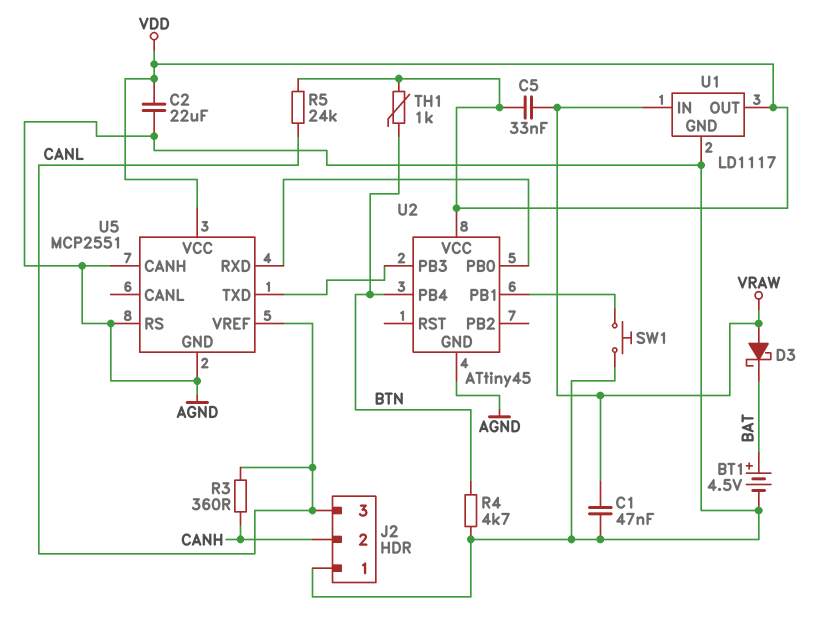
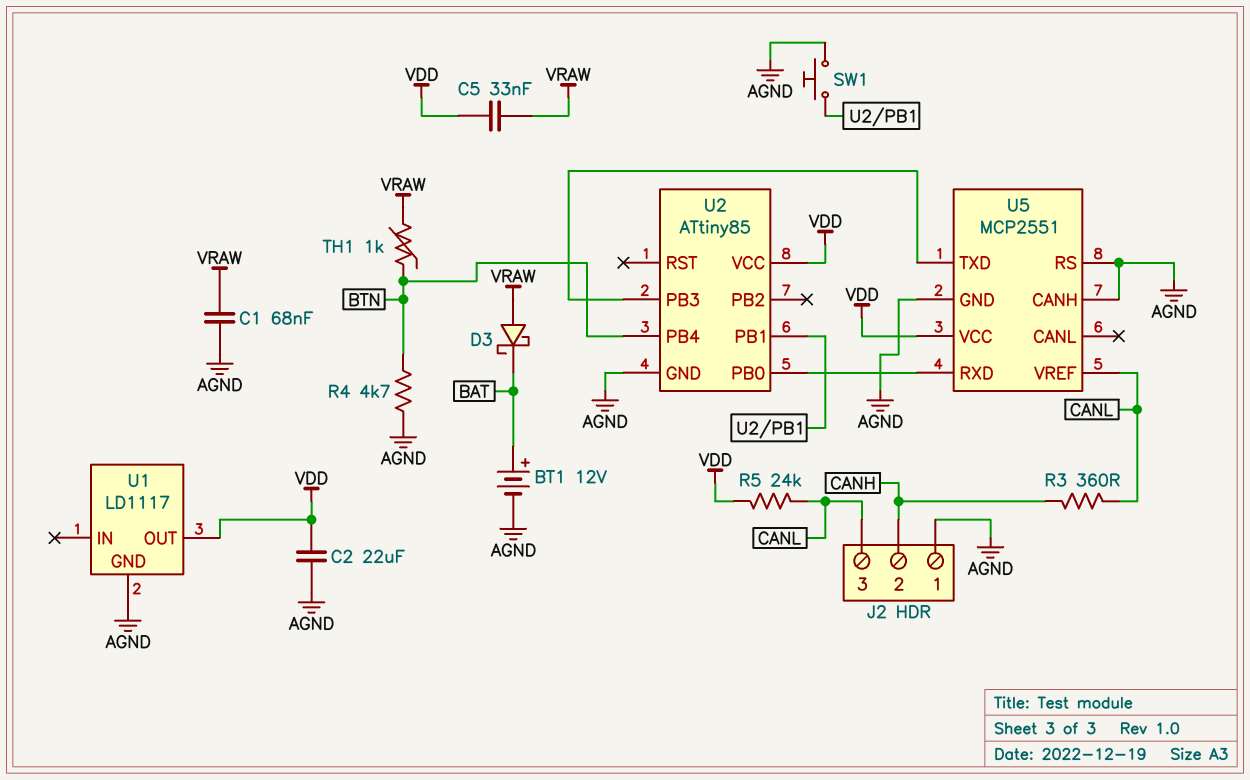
BT1: 4.5V (plus BAT, minus AGND) -> 12V (plus BAT, minus AGND)
C1: 47nF (AGND, VRAW) -> 68nF (AGND, VRAW)
TH1: 1k (BTN, VDD) -> 1k (BTN, VRAW)
U1 pin IN: VRAW -> none
U2: ATtiny45 -> ATtiny85

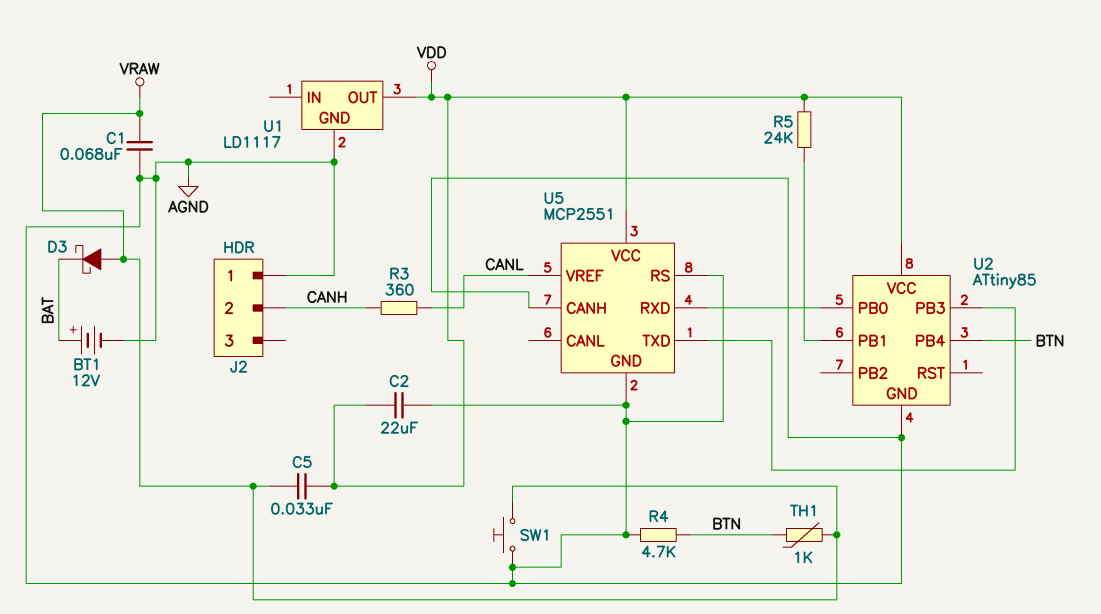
J2 pin 3: CANL -> none
R5: 24k (CANL, VDD) -> 24k (U2/PB1, VDD)
SW1: button (AGND, U2/PB1) -> button (AGND, VRAW)

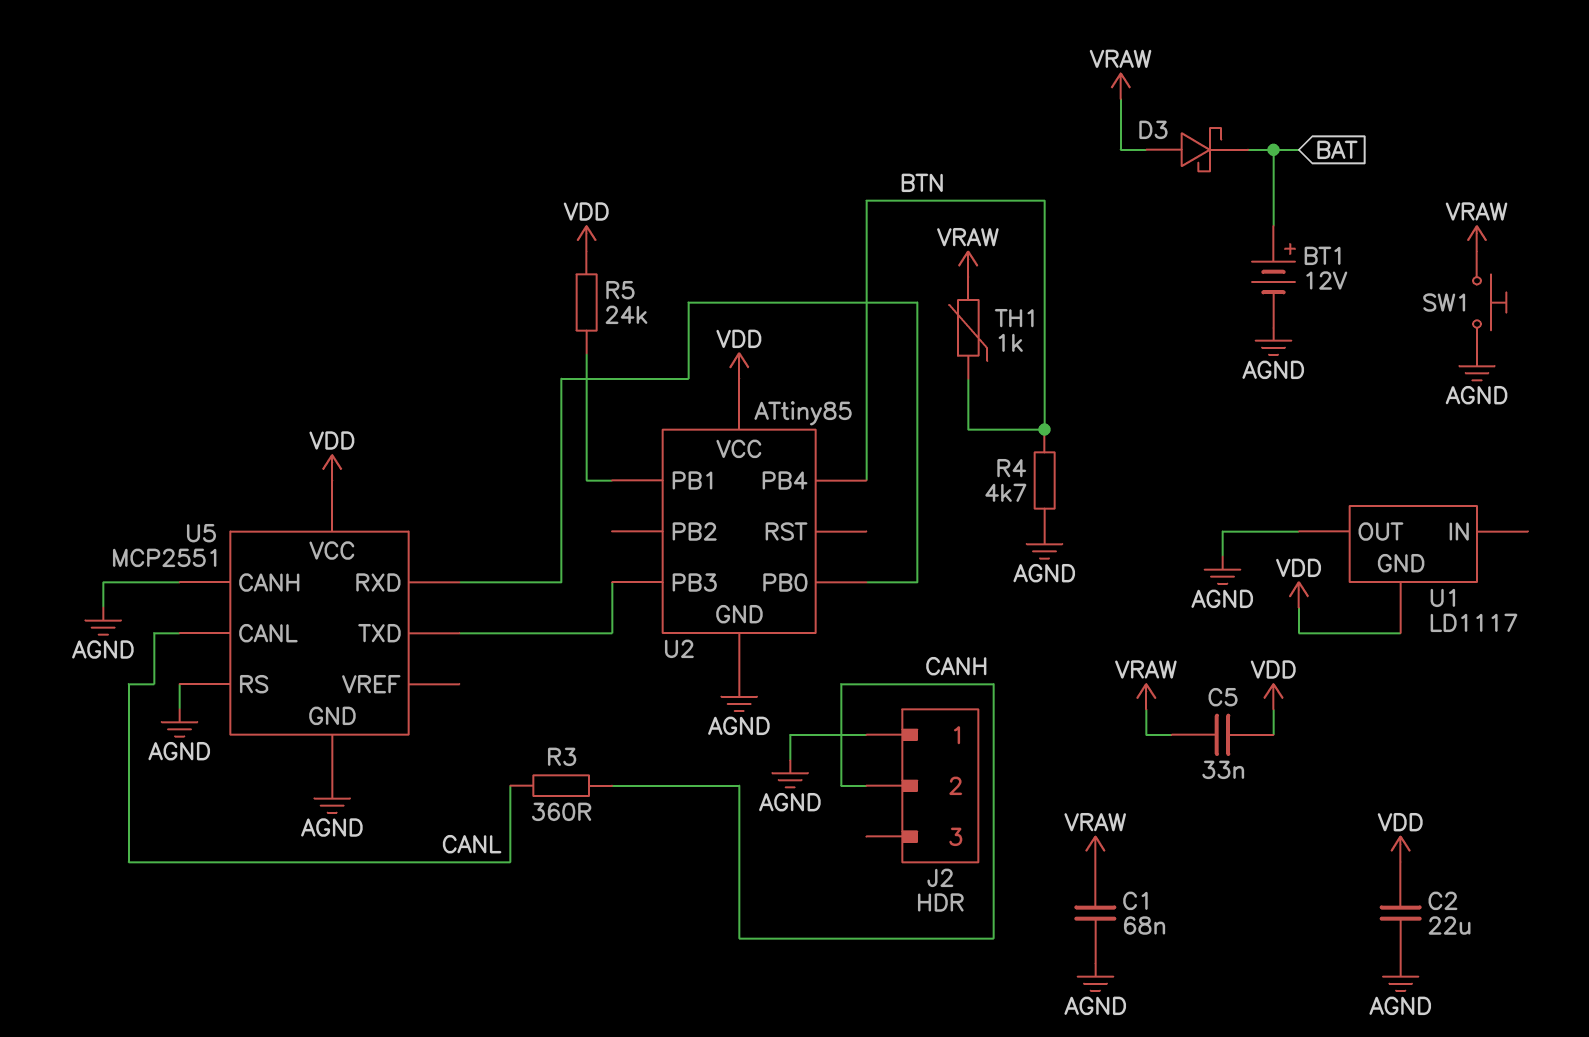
U1 pin GND: AGND -> VDD
U1 pin OUT: VDD -> AGND
U5 pin CANL: none -> CANL
U5 pin VREF: CANL -> none

